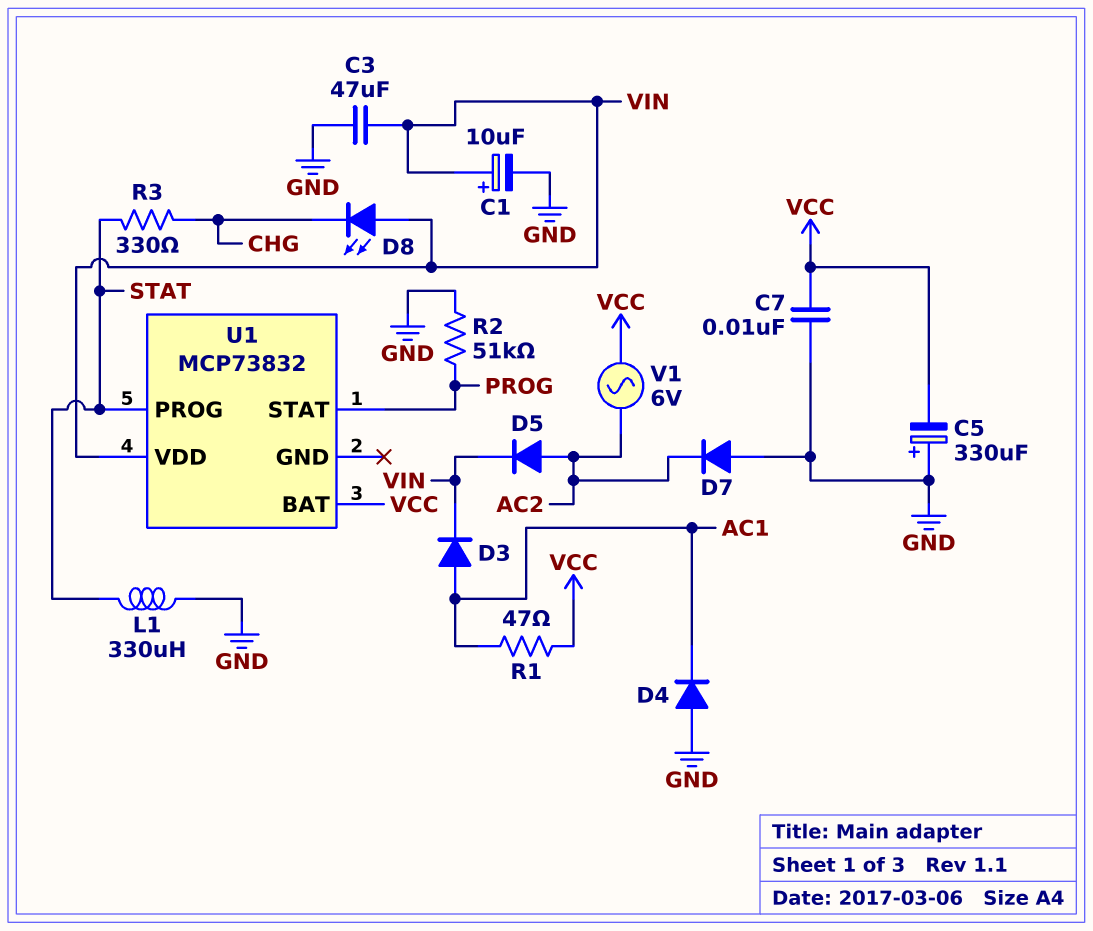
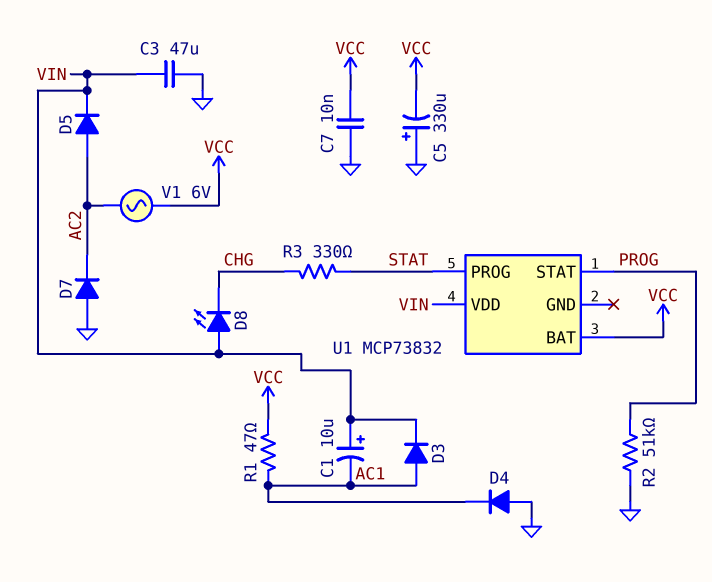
C1: 10uF (plus VIN, minus GND) -> 10uF (plus VIN, minus AC1)
L1: 330uH (GND, STAT) -> none

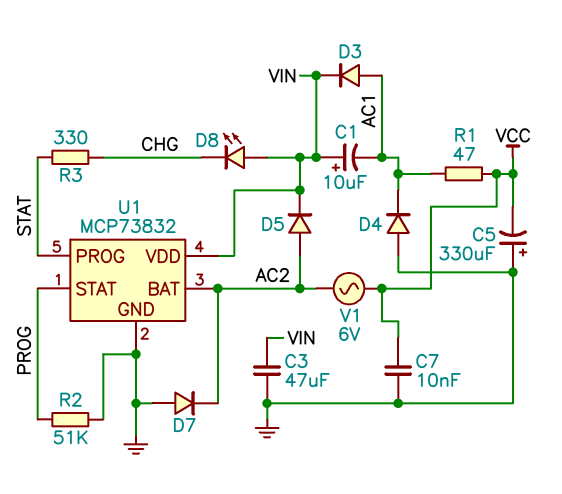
U1 pin BAT: VCC -> AC2
U1 pin GND: none -> GND

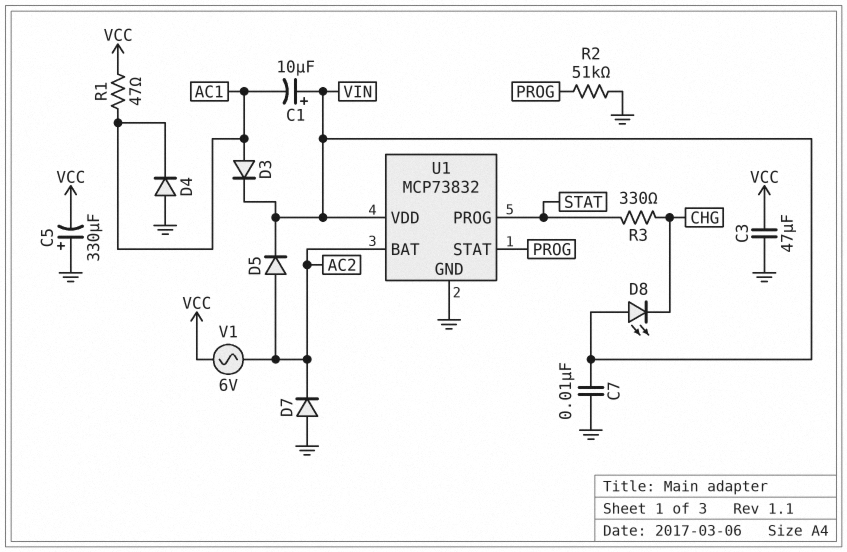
C3: 47uF (GND, VIN) -> 47uF (GND, VCC)
C7: 10nF (GND, VCC) -> 10nF (GND, VIN)

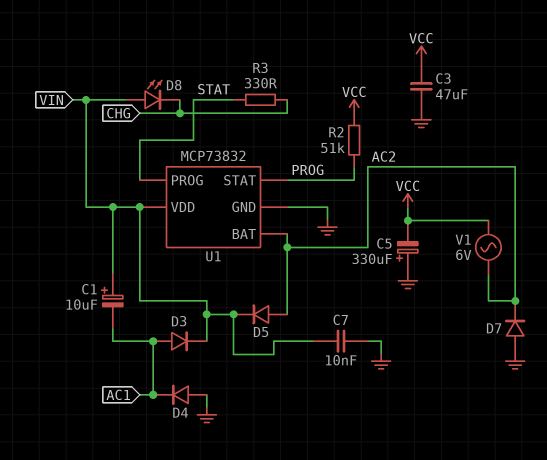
R1: 47 (AC1, VCC) -> none
R2: 51k (GND, PROG) -> 51k (PROG, VCC)

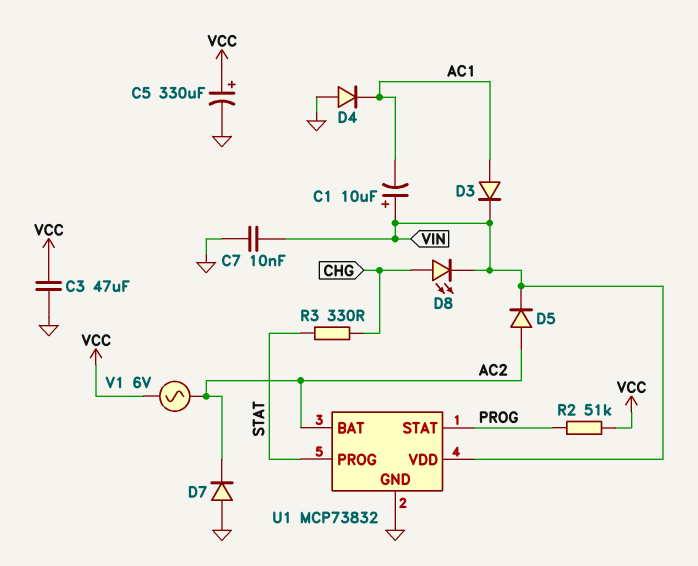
C5: 330uF (plus GND, minus VCC) -> 330uF (plus VCC, minus GND)
D8: LED (A VIN, K CHG) -> LED (A CHG, K VIN)

